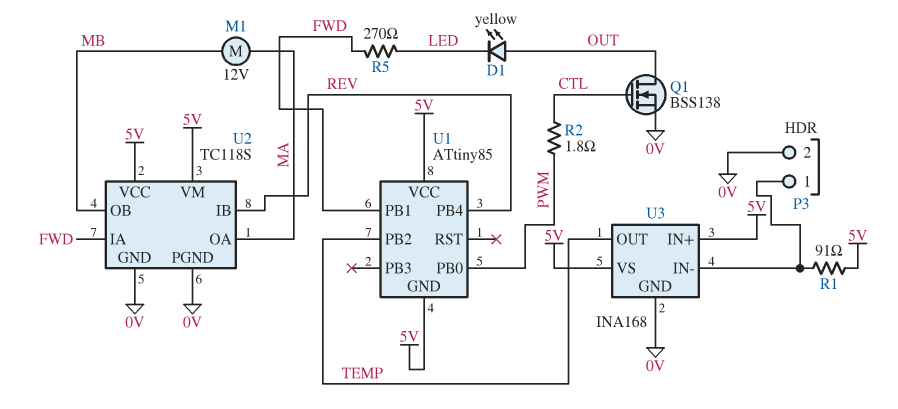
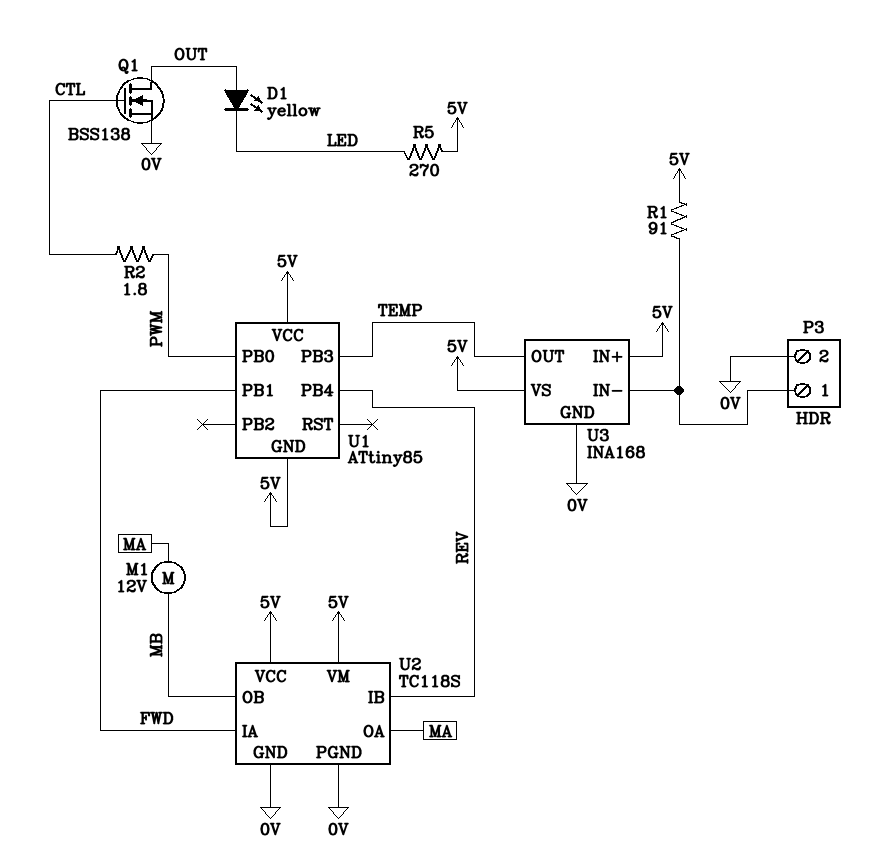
R5: 270 (FWD, LED) -> 270 (5V, LED)
U1 pin PB2: TEMP -> none
U1 pin PB3: none -> TEMP

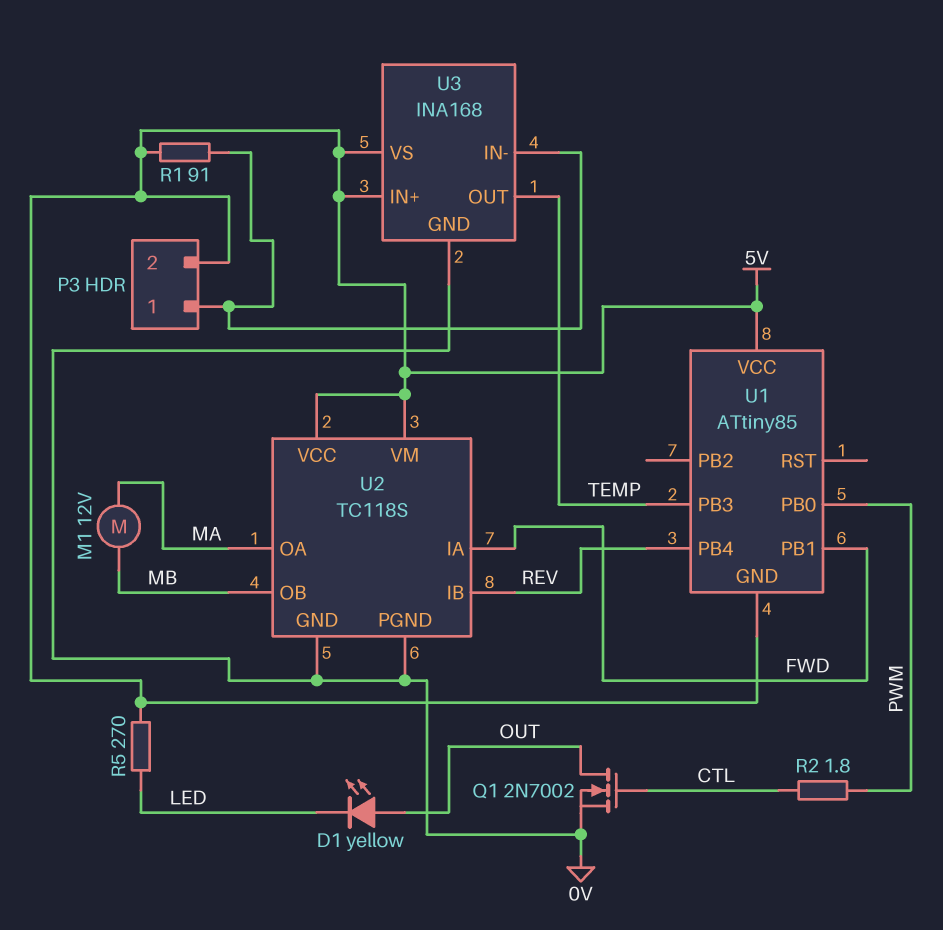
P3 pin 2: 0V -> 5V
Q1: NMOS BSS138 (G CTL, D OUT, S 0V) -> NMOS 2N7002 (G CTL, D OUT, S 0V)

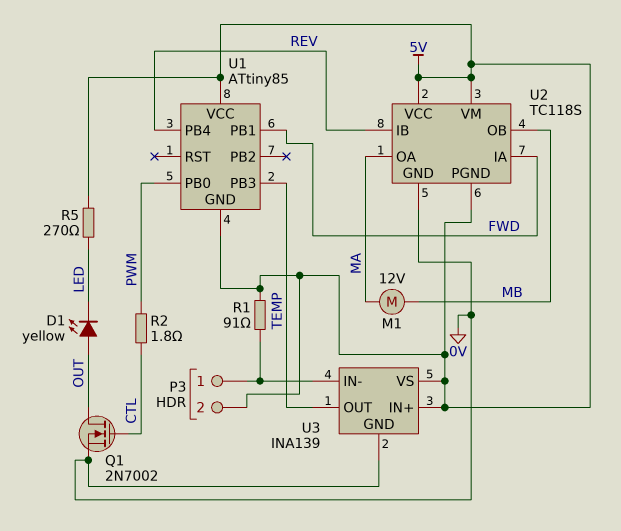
U2 pin PGND: 0V -> 5V
U3: INA168 -> INA139

